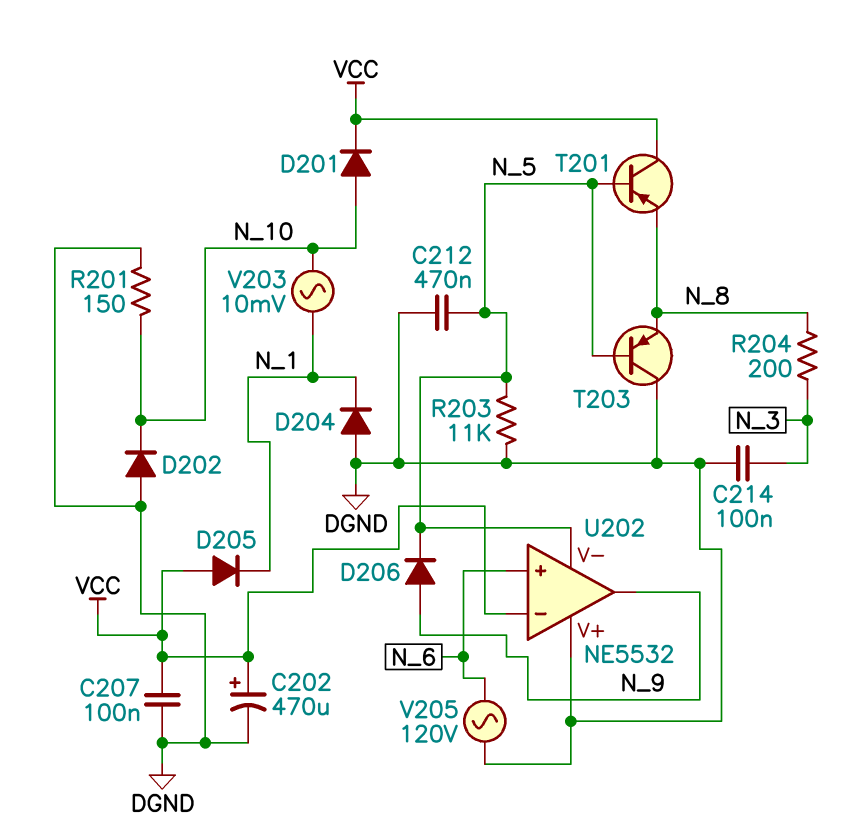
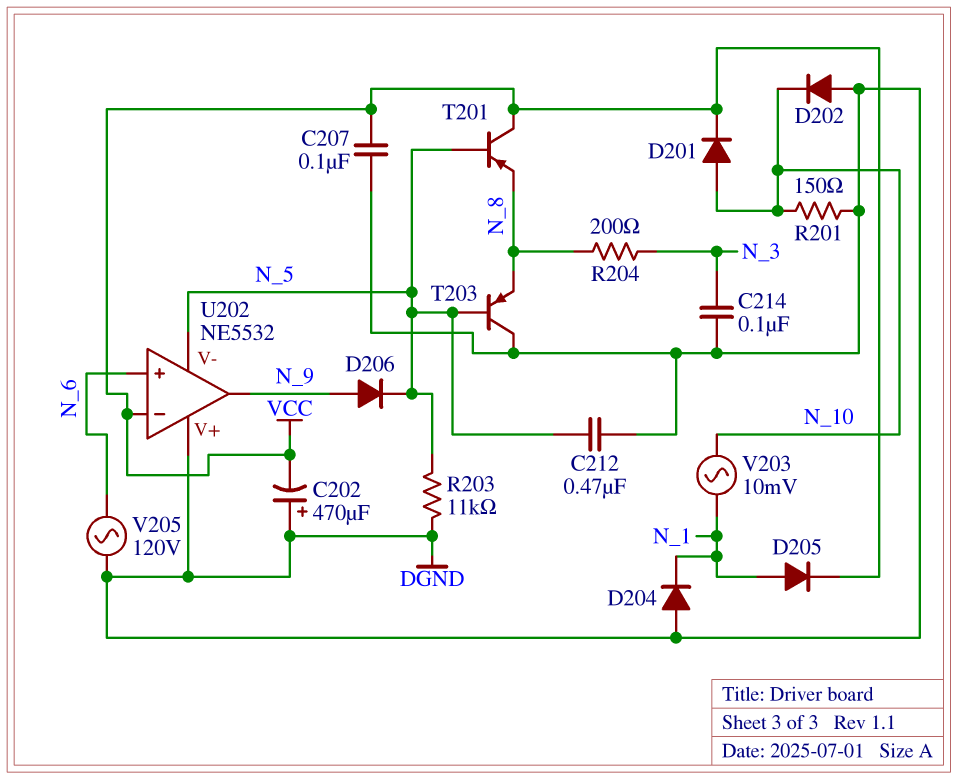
C202: 470uF (plus VCC, minus DGND) -> 470uF (plus DGND, minus VCC)
D205: diode (A VCC, K N_1) -> diode (A N_1, K VCC)

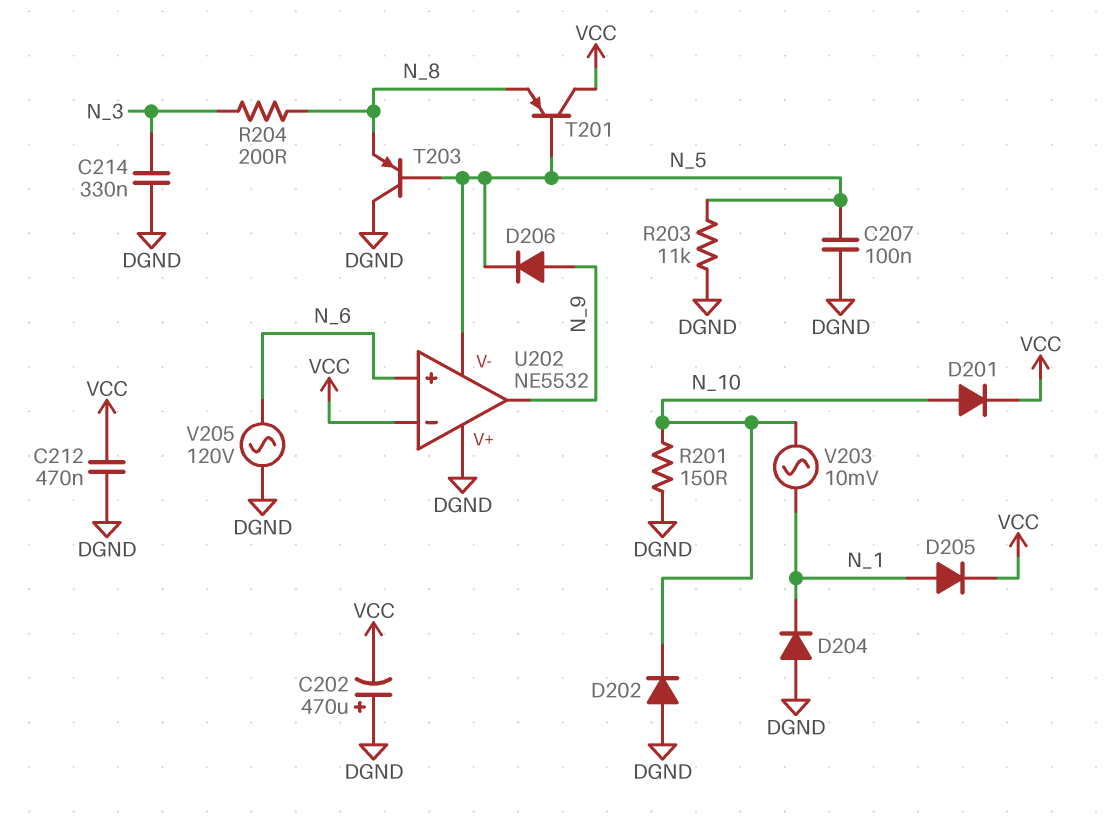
C207: 100nF (DGND, VCC) -> 100nF (DGND, N_5)
C212: 470nF (DGND, N_5) -> 470nF (DGND, VCC)
C214: 100nF (DGND, N_3) -> 330nF (DGND, N_3)

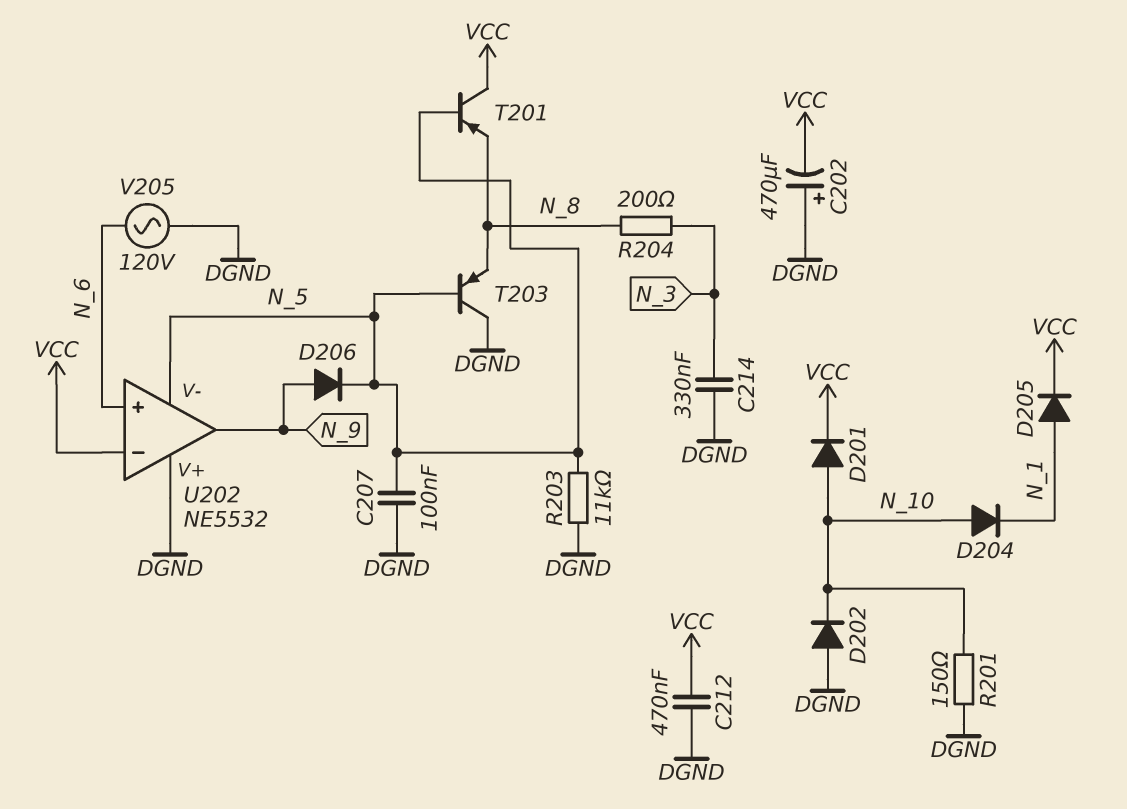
D204: diode (A DGND, K N_1) -> diode (A N_10, K N_1)
V203: AC 10mV (N_1, N_10) -> none

